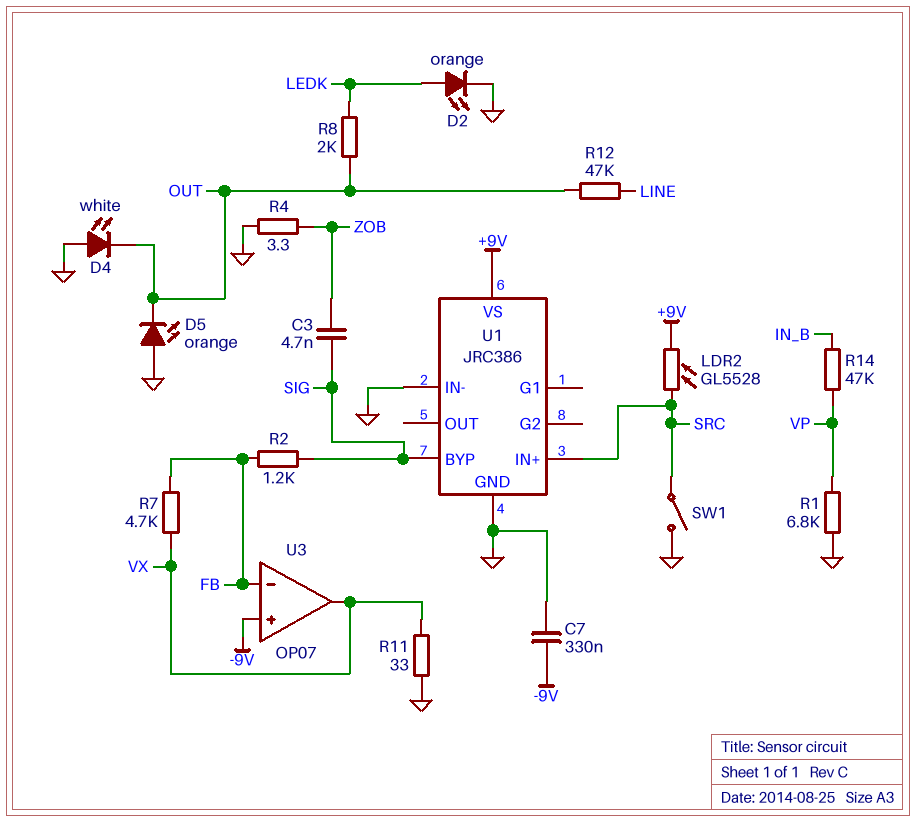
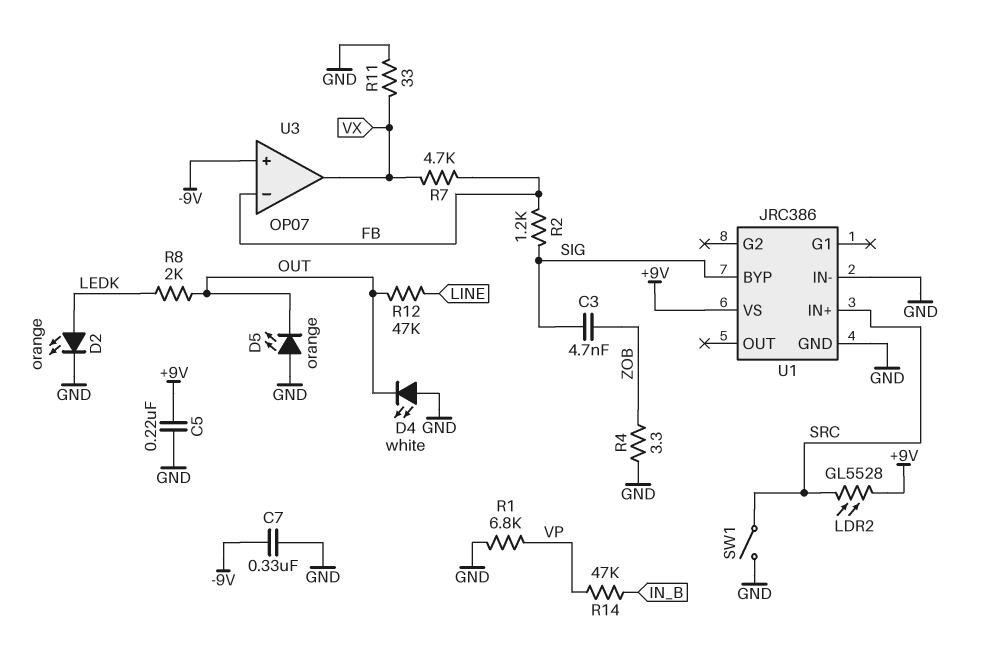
C5: none -> 220nF (+9V, GND)

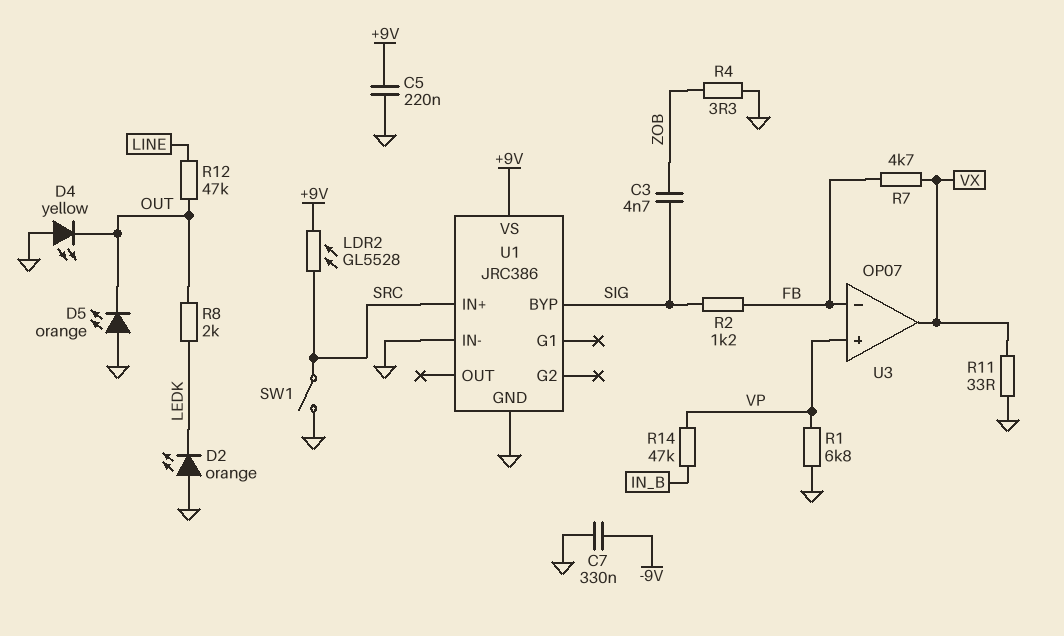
D2: LED orange (A LEDK, K GND) -> LED orange (A GND, K LEDK)
D4: LED white (A GND, K OUT) -> LED yellow (A GND, K OUT)
U3 pin in+: -9V -> VP

